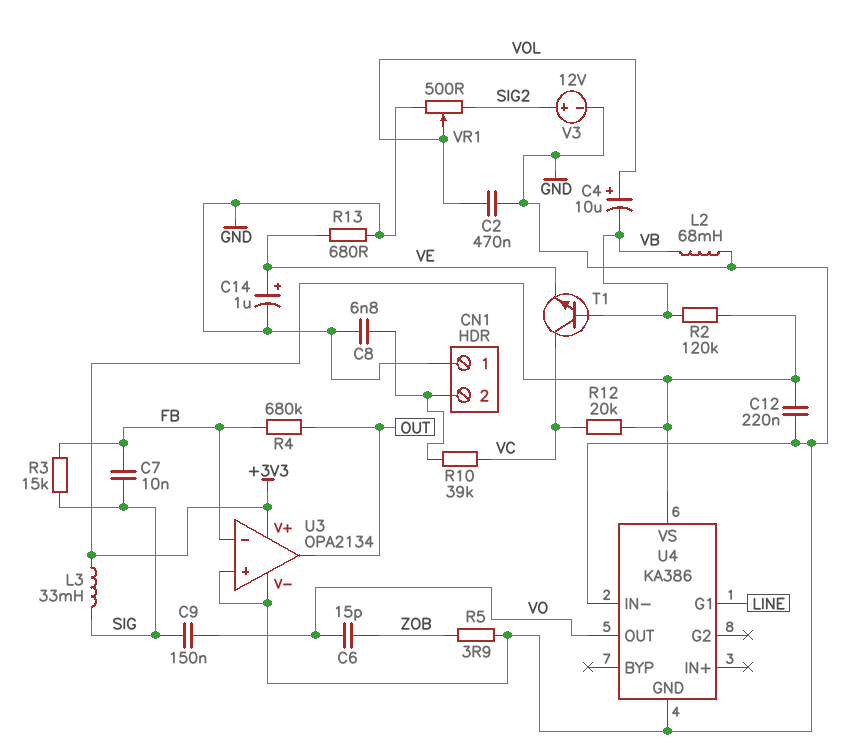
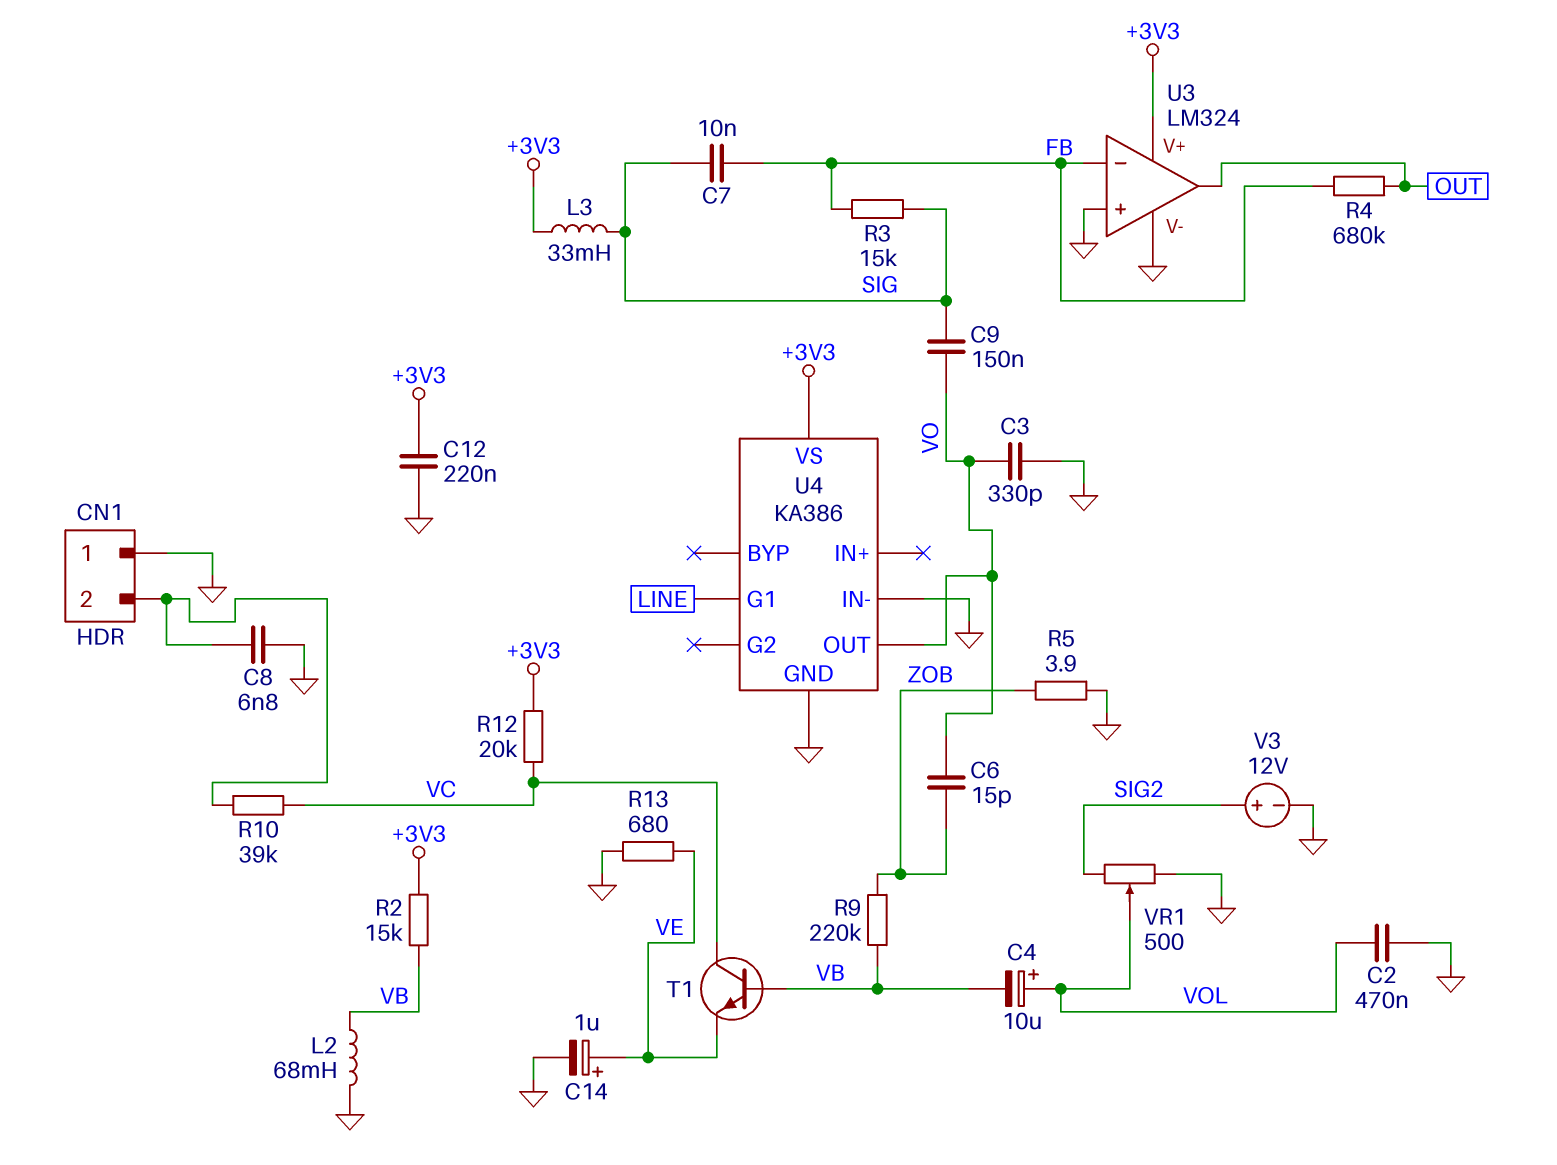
C3: none -> 330pF (GND, VO)
R2: 120k (+3V3, VB) -> 15k (+3V3, VB)
R9: none -> 220k (VB, ZOB)
U3: OPA2134 -> LM324

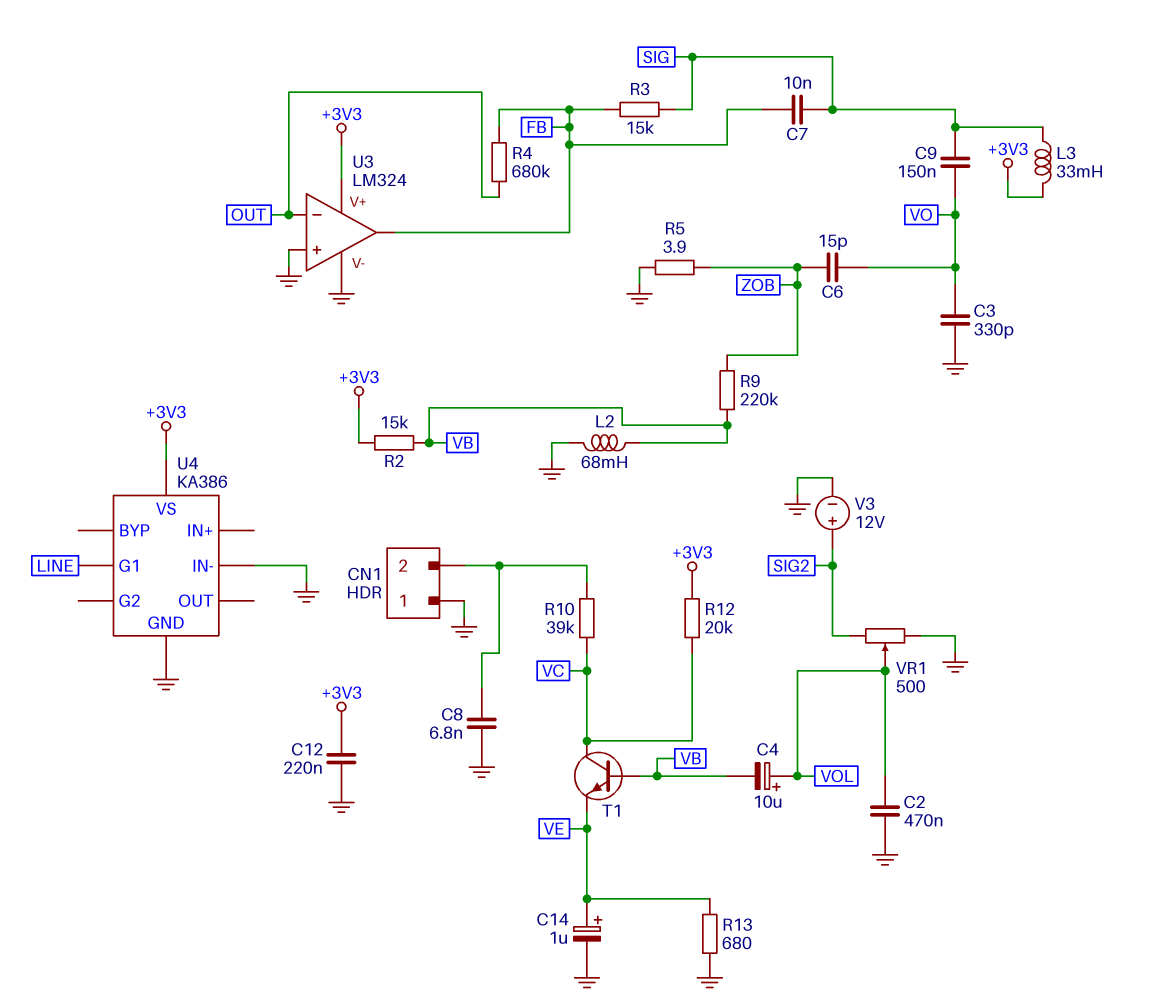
U3 pin in-: FB -> OUT
U3 pin out: OUT -> FB
U4 pin OUT: VO -> none

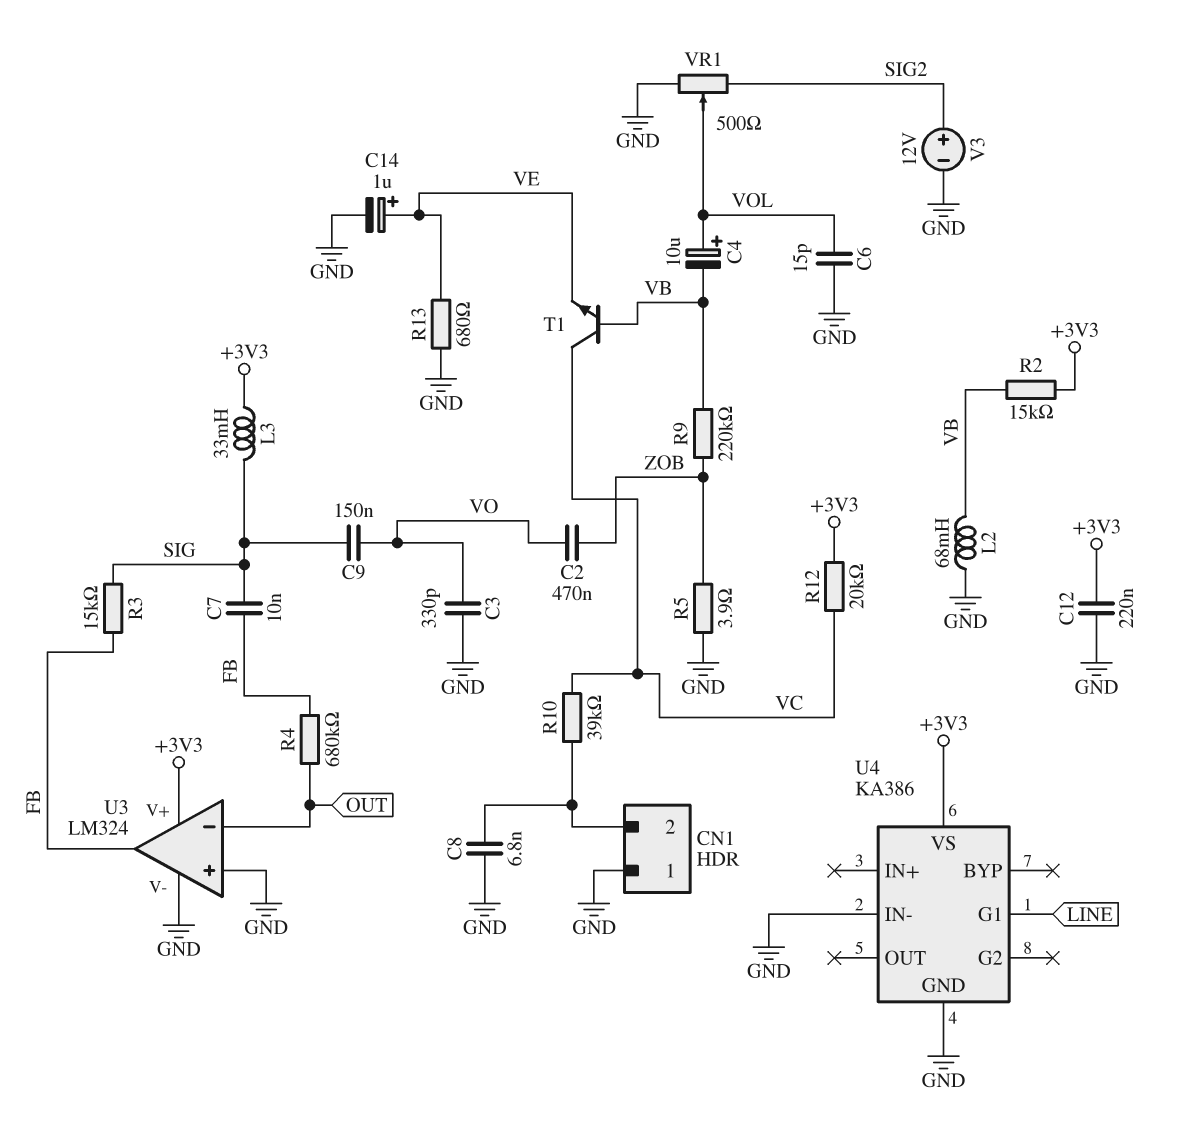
C2: 470nF (GND, VOL) -> 470nF (VO, ZOB)
C6: 15pF (VO, ZOB) -> 15pF (GND, VOL)

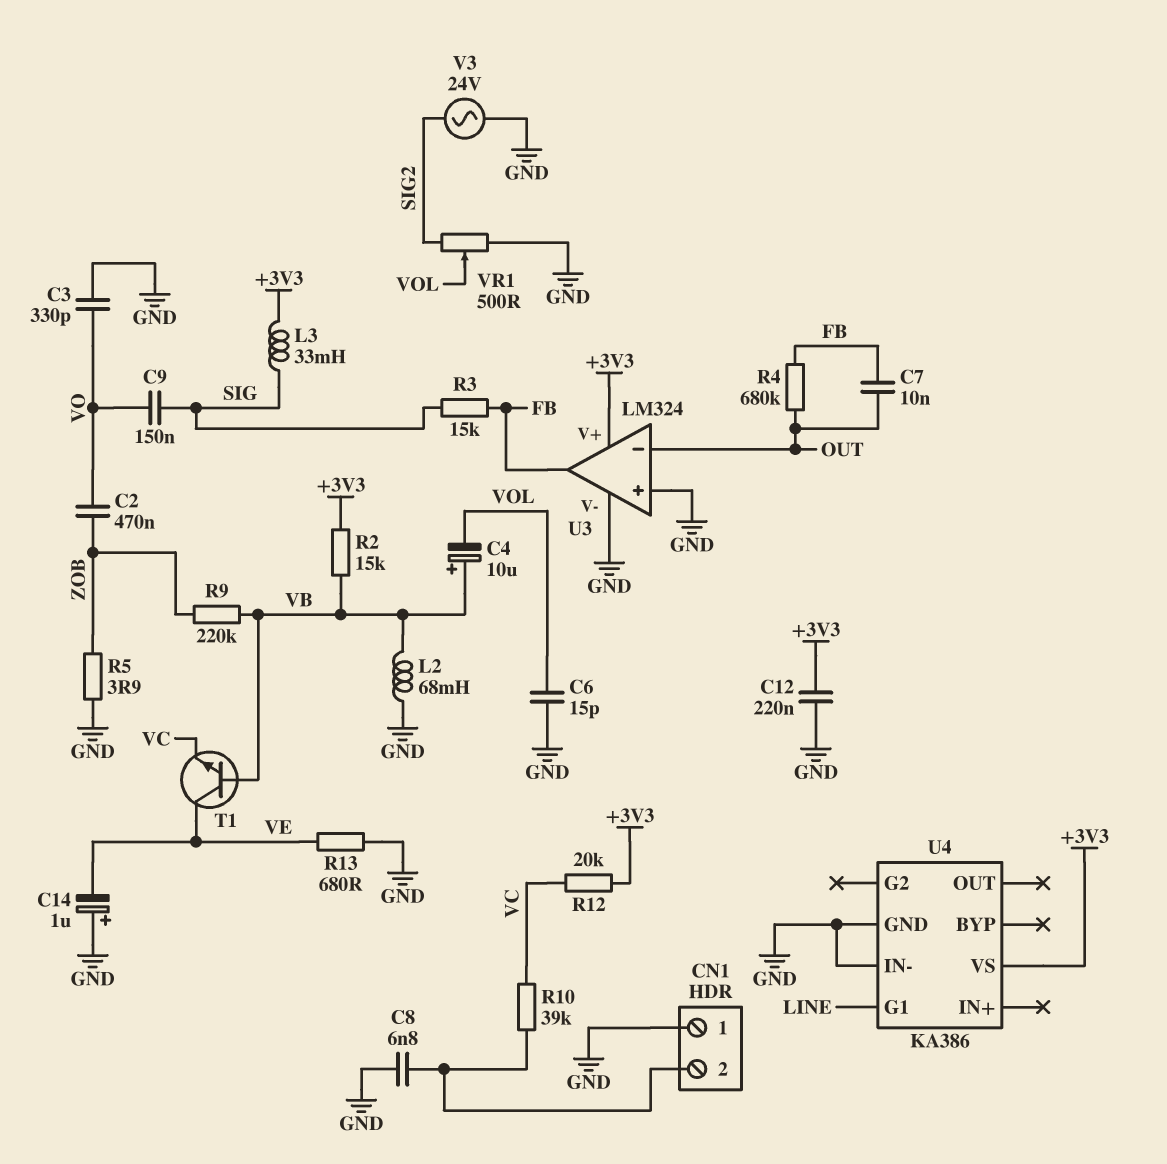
C4: 10uF (plus VOL, minus VB) -> 10uF (plus VB, minus VOL)
C7: 10nF (FB, SIG) -> 10nF (FB, OUT)
C14: 1uF (plus VE, minus GND) -> 1uF (plus GND, minus VE)
T1: NPN (B VB, C VC, E VE) -> NPN (B VB, C VE, E VC)
V3: 12V (plus SIG2, minus GND) -> AC 24V (GND, SIG2)

